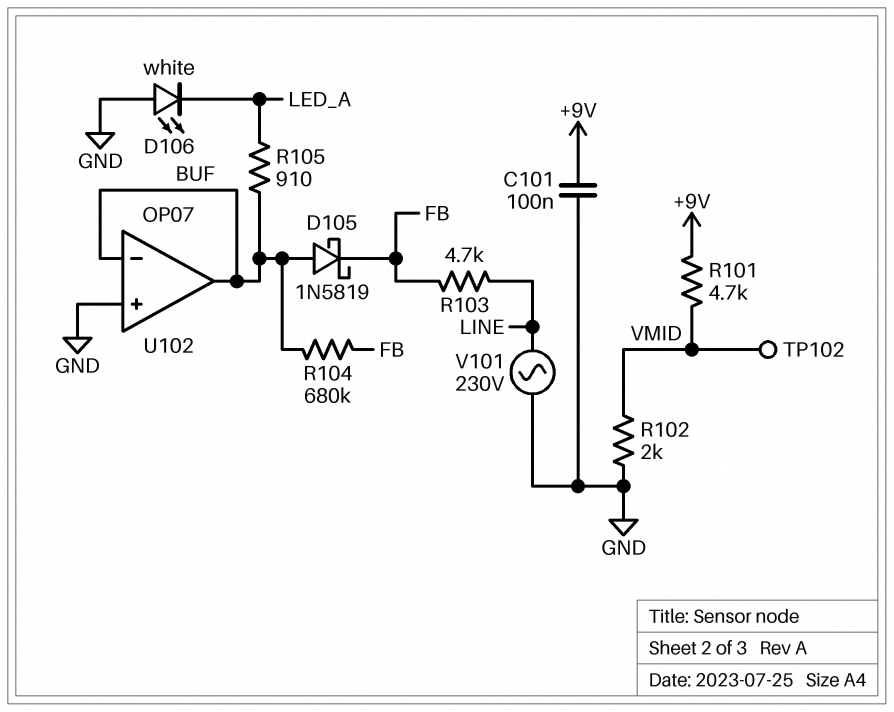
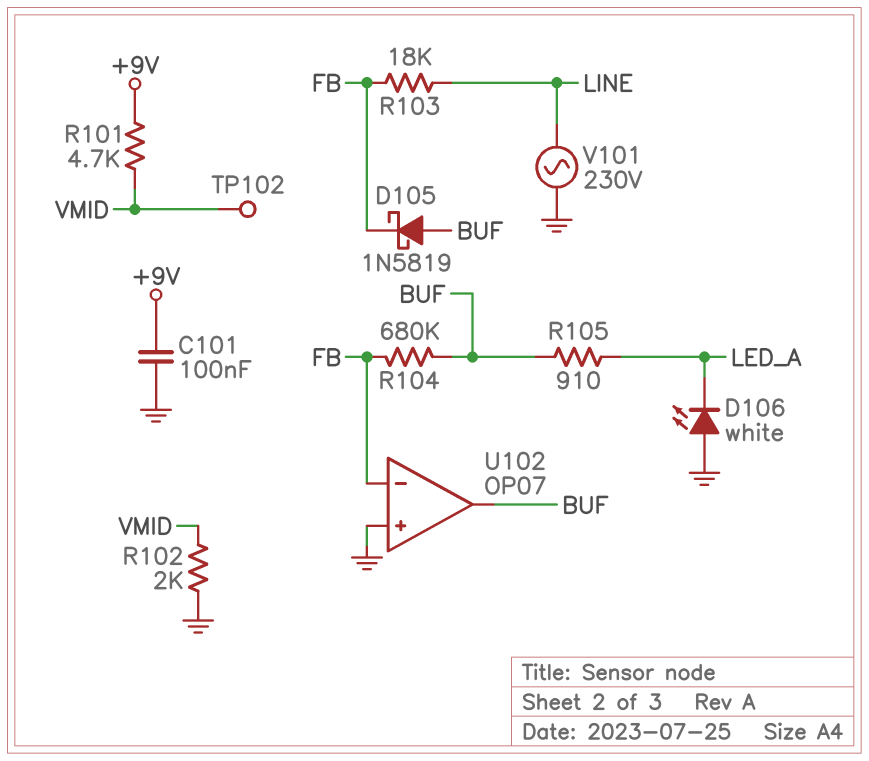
R103: 4.7k (FB, LINE) -> 18k (FB, LINE)
U102 pin in-: BUF -> FB

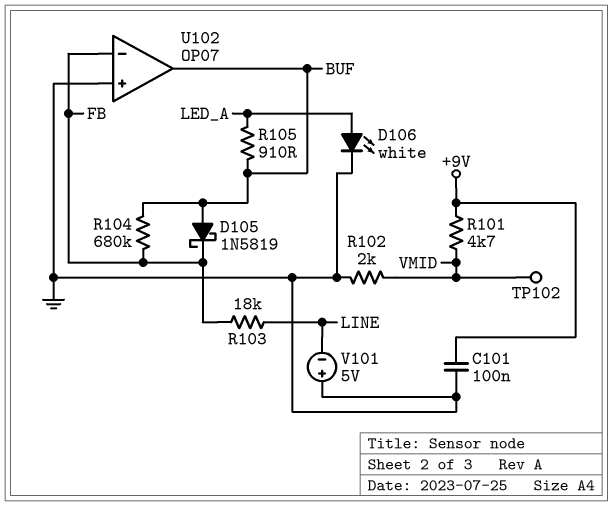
D106: LED white (A GND, K LED_A) -> LED white (A LED_A, K GND)
V101: AC 230V (GND, LINE) -> 5V (plus GND, minus LINE)

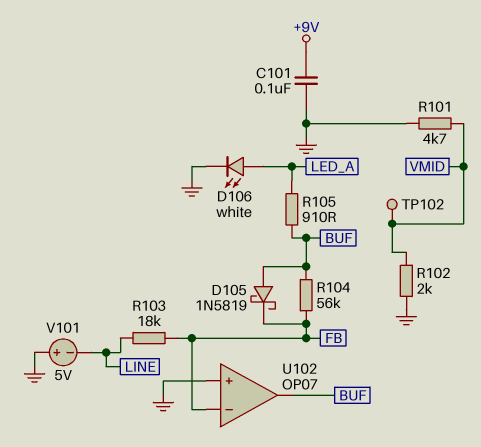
R101: 4.7k (+9V, VMID) -> 4.7k (GND, VMID)
R104: 680k (BUF, FB) -> 56k (BUF, FB)

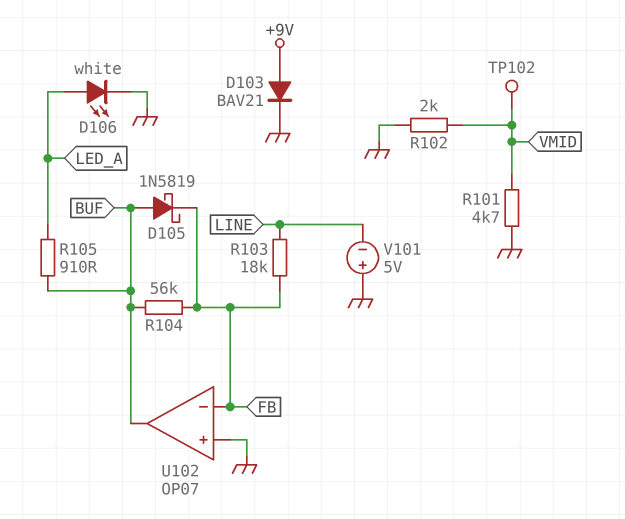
C101: 100nF (+9V, GND) -> none
D103: none -> diode BAV21 (A +9V, K GND)

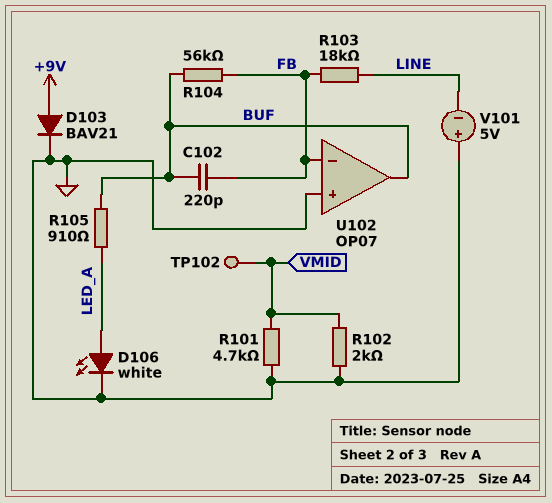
C102: none -> 220pF (BUF, FB)
D105: schottky 1N5819 (A BUF, K FB) -> none

